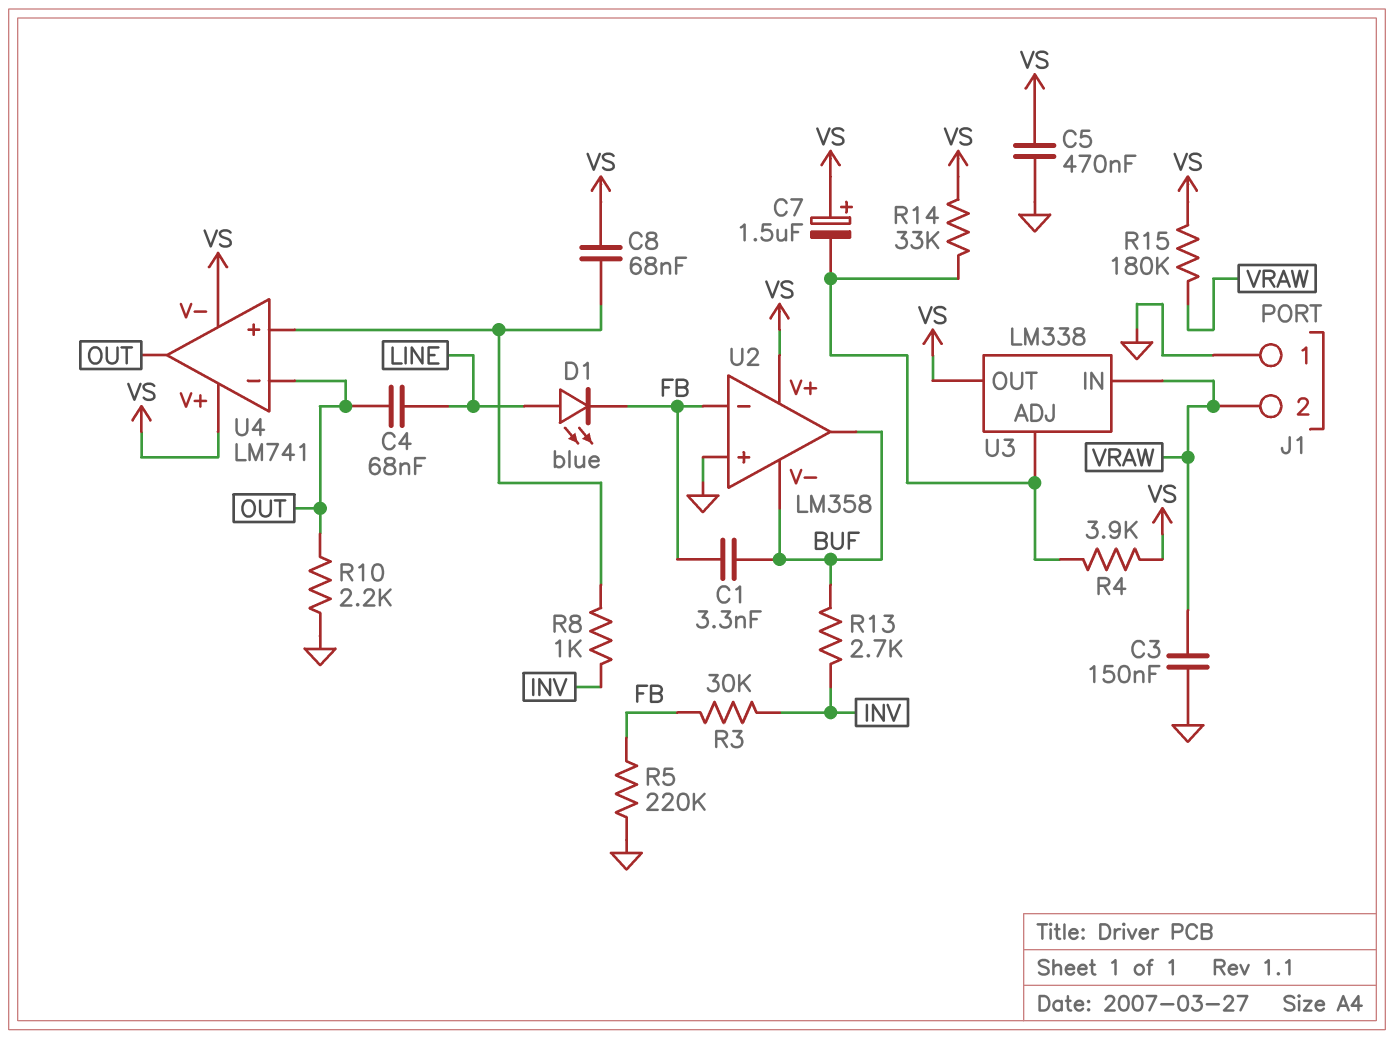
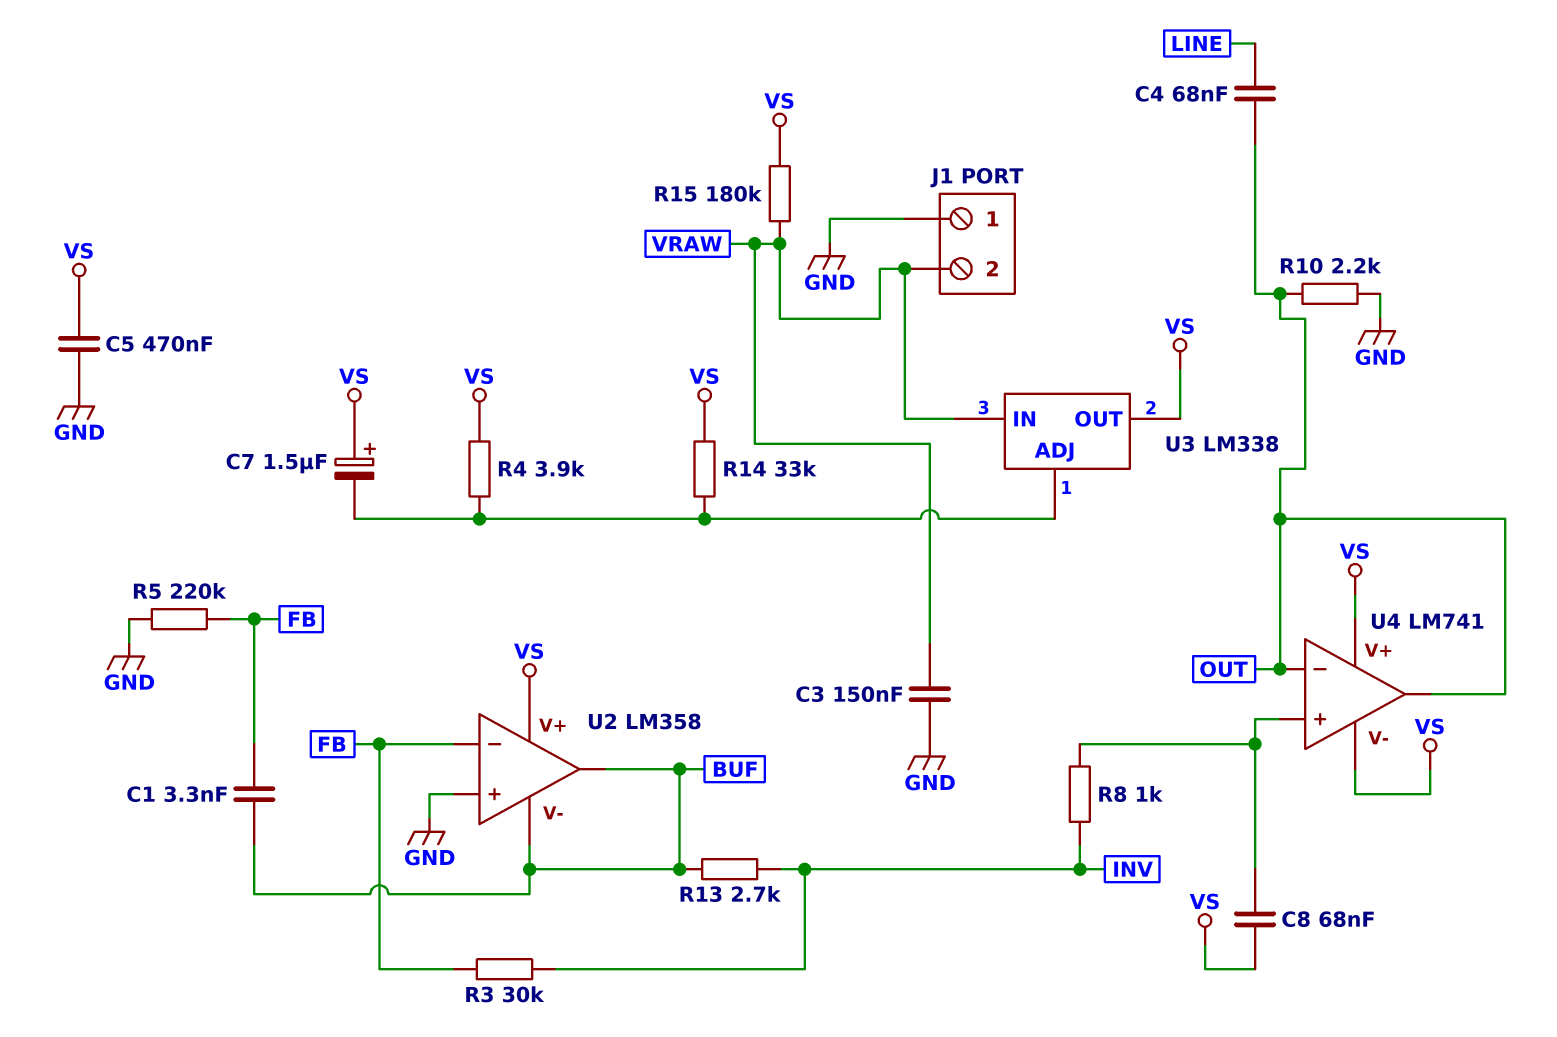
D1: LED blue (A LINE, K FB) -> none

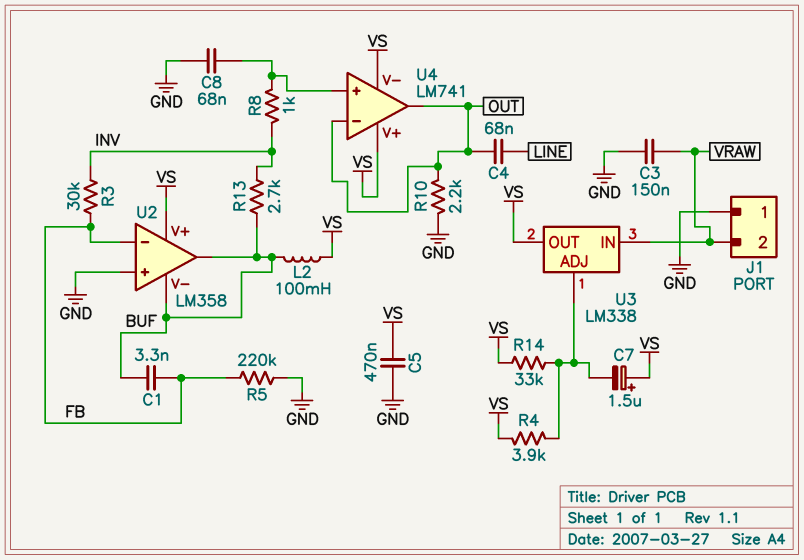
C8: 68nF (U4/in+, VS) -> 68nF (GND, U4/in+)
L2: none -> 100mH (BUF, VS)
R15: 180k (VRAW, VS) -> none

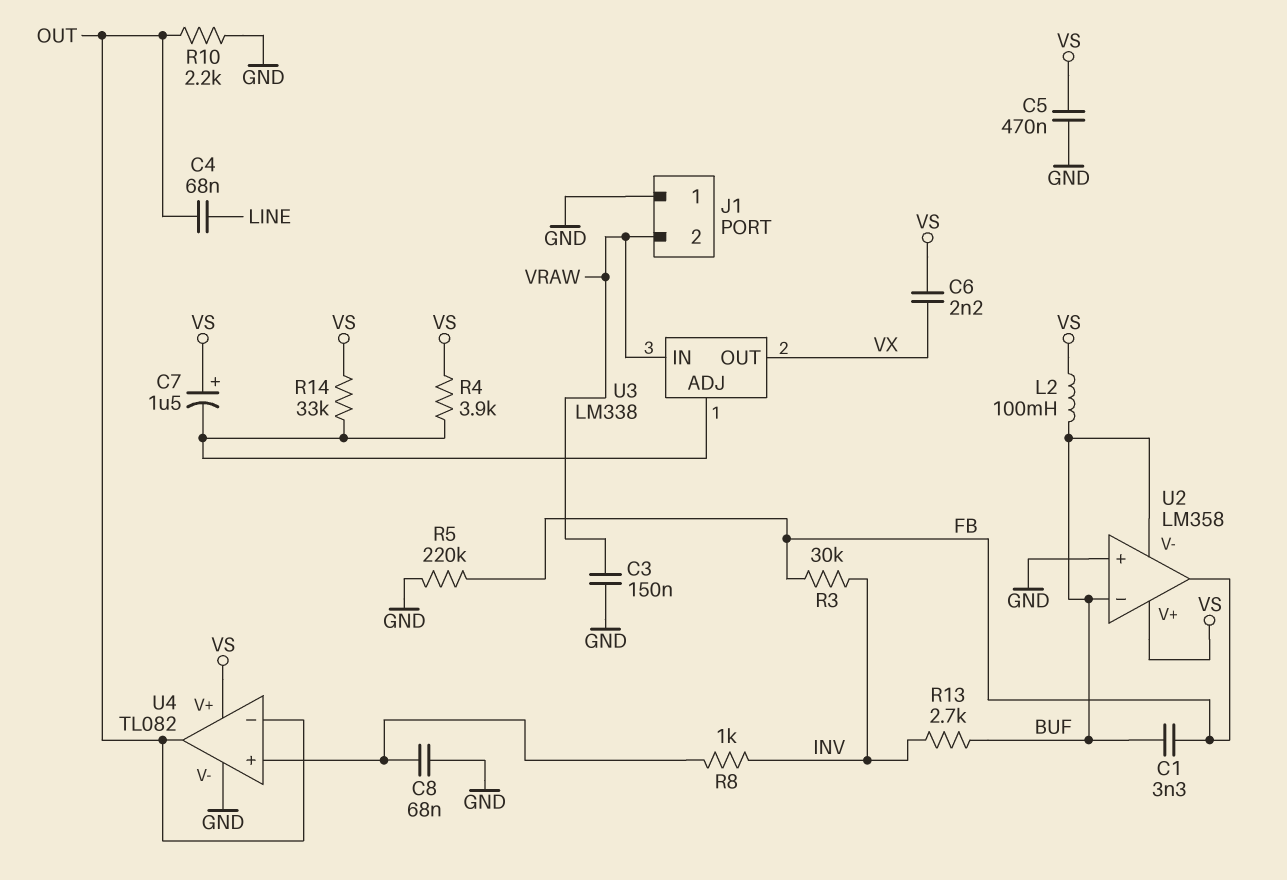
C6: none -> 2.2nF (VS, VX)
U2 pin in-: FB -> BUF
U2 pin out: BUF -> FB
U3 pin OUT: VS -> VX
U4: LM741 -> TL082
U4 pin V-: VS -> GND

